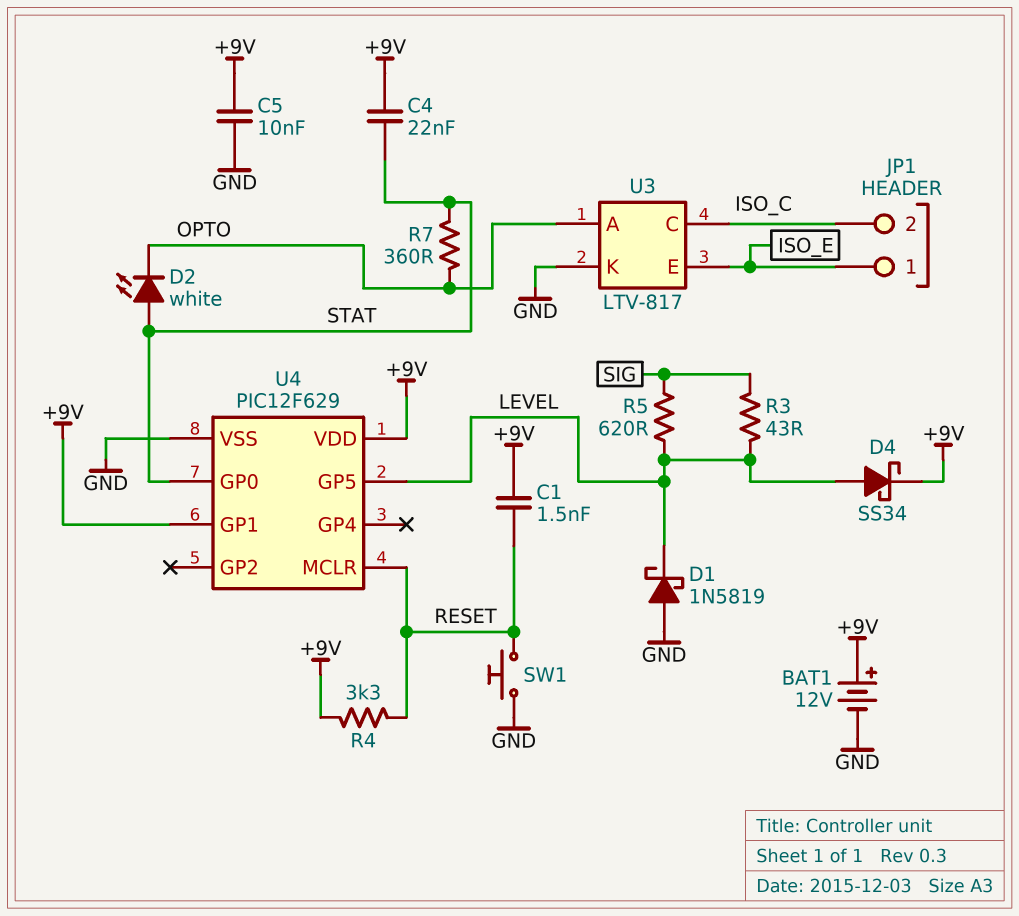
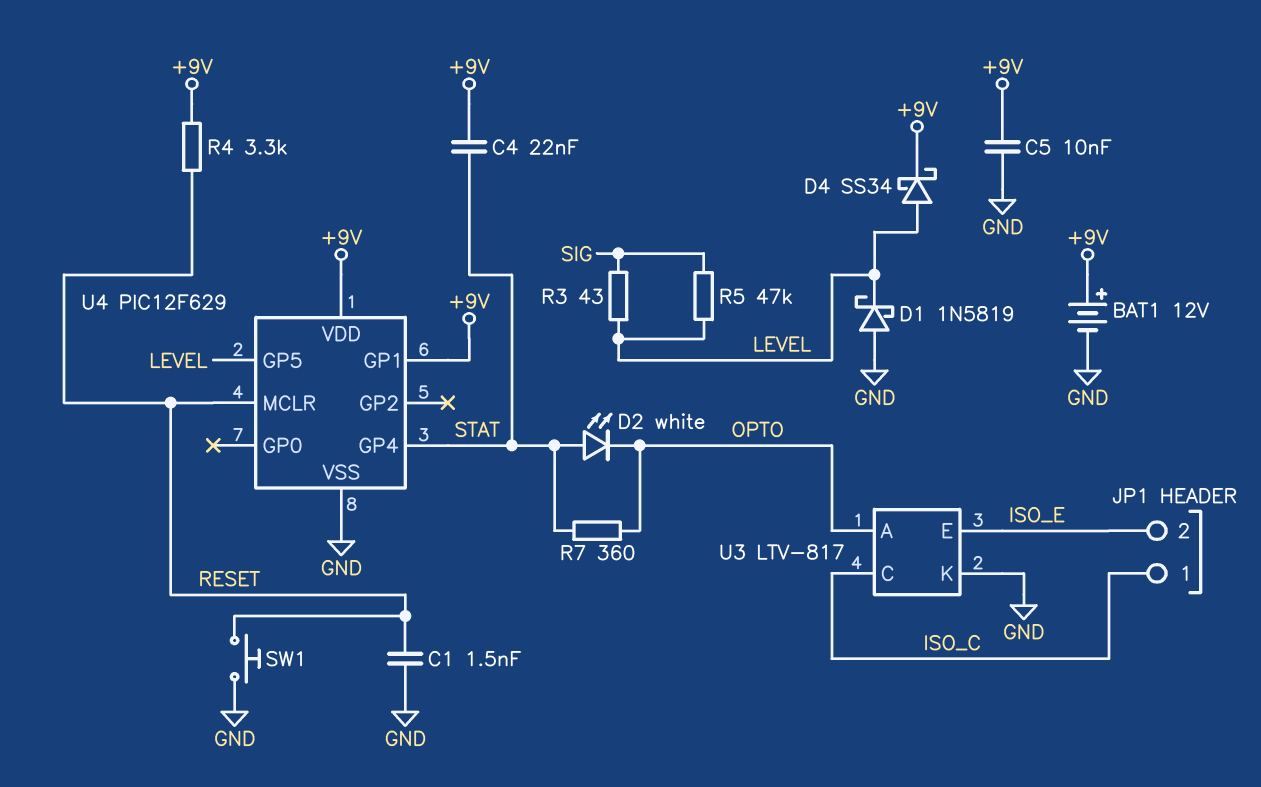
C1: 1.5nF (+9V, RESET) -> 1.5nF (GND, RESET)
JP1 pin 1: ISO_E -> ISO_C
JP1 pin 2: ISO_C -> ISO_E
R5: 620 (LEVEL, SIG) -> 47k (LEVEL, SIG)
U4 pin GP0: STAT -> none
U4 pin GP4: none -> STAT

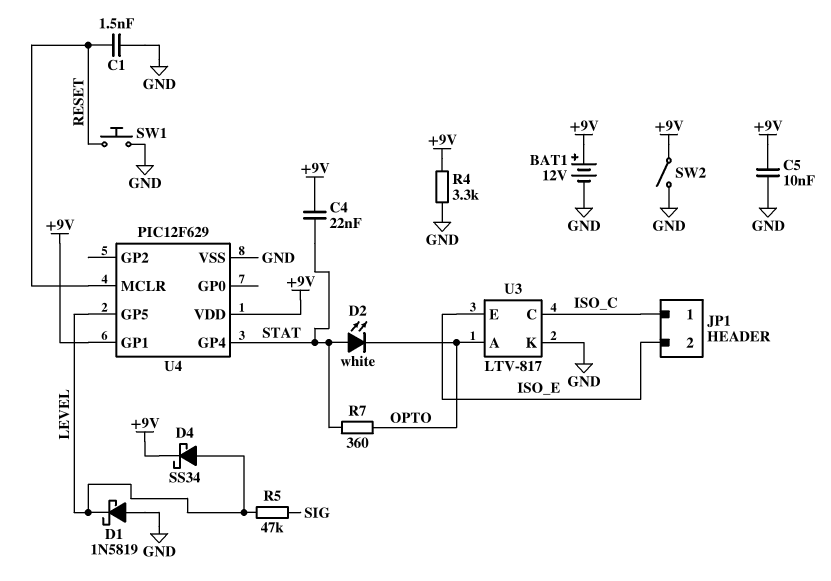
R3: 43 (LEVEL, SIG) -> none
R4: 3.3k (+9V, RESET) -> 3.3k (+9V, GND)
SW2: none -> switch (+9V, GND)

